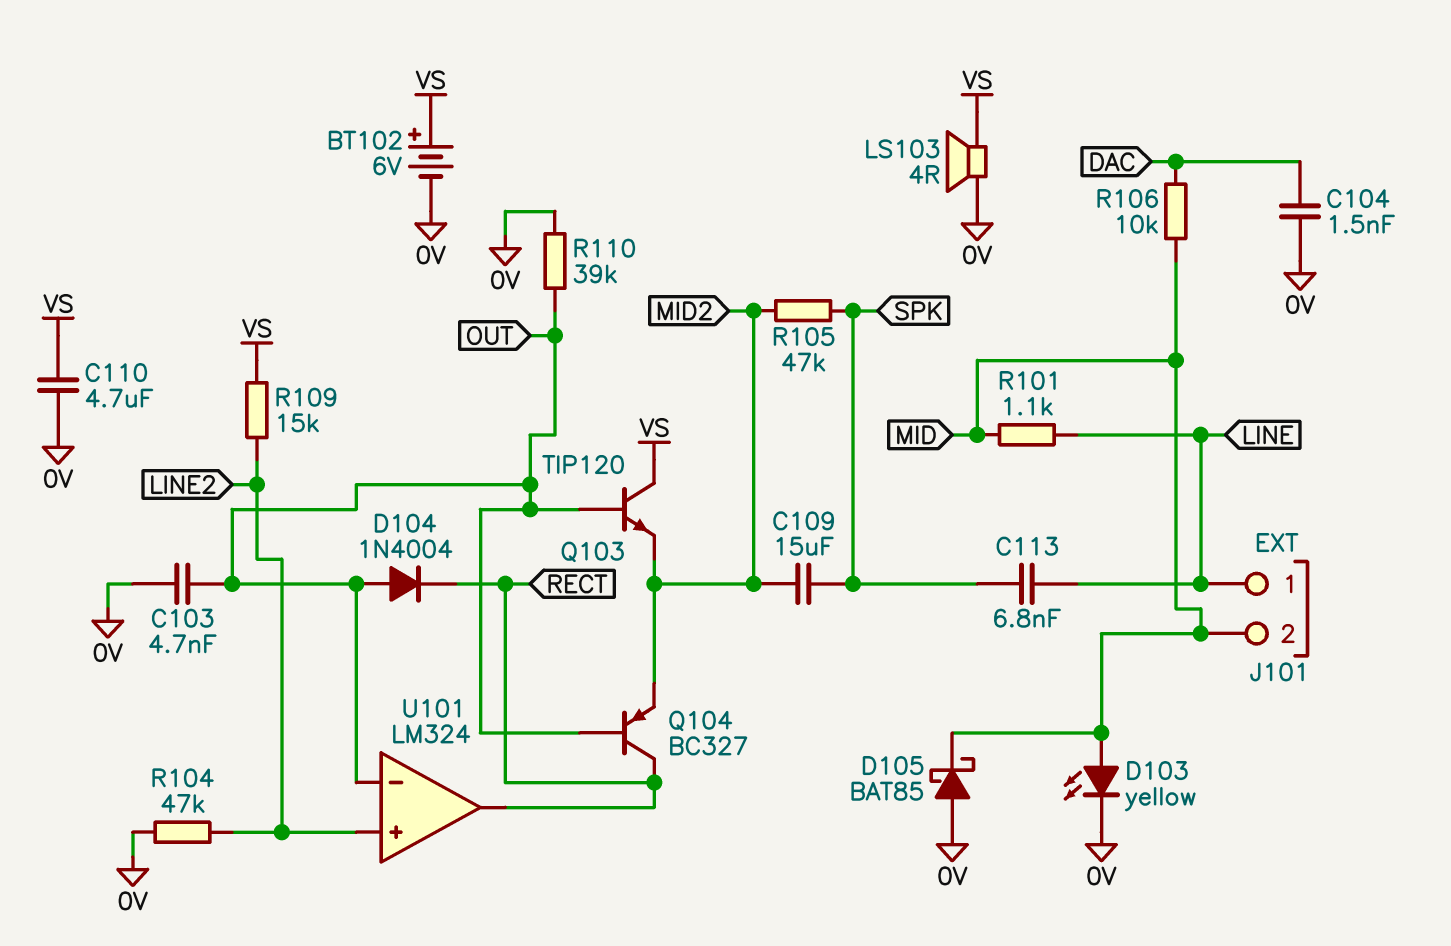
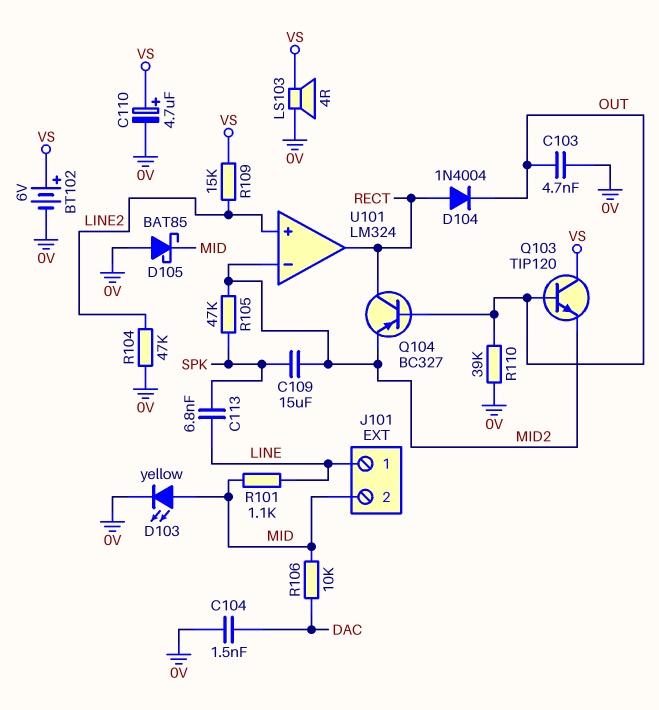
C110: 4.7uF (0V, VS) -> 4.7uF (plus VS, minus 0V)
D104: diode 1N4004 (A OUT, K RECT) -> diode 1N4004 (A RECT, K OUT)
U101 pin in-: OUT -> MID2

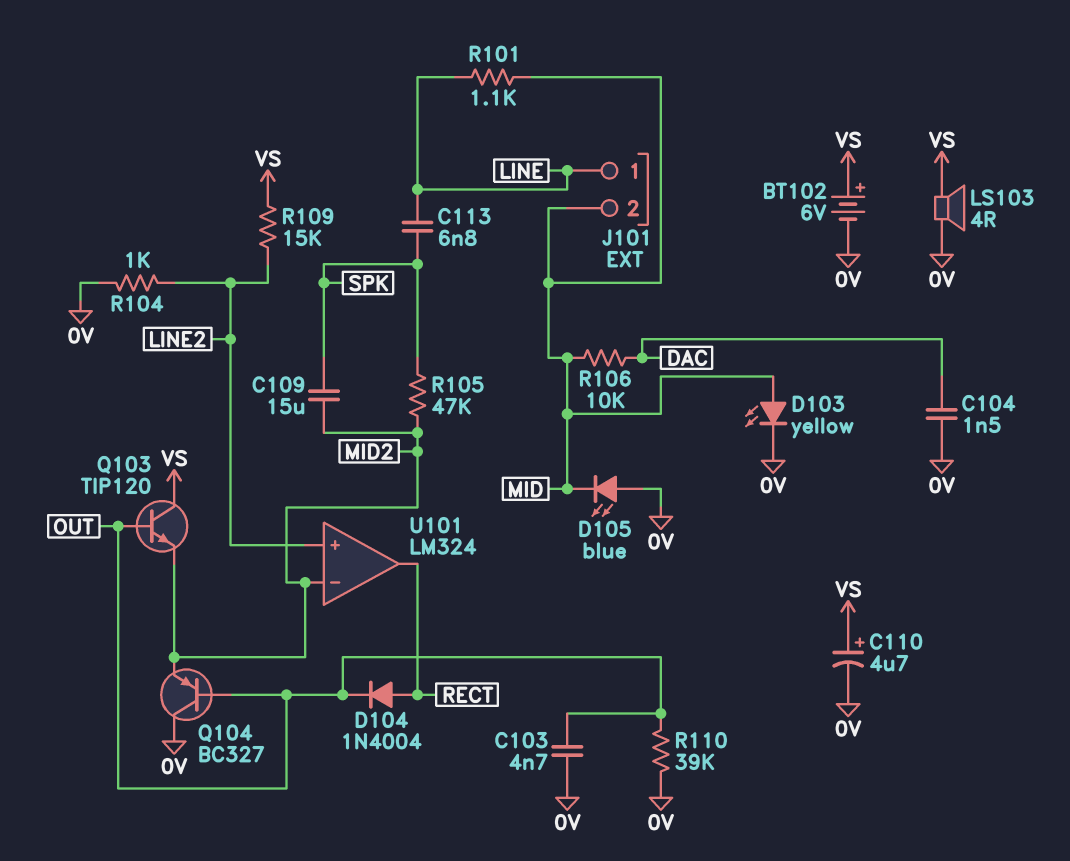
D105: schottky BAT85 (A 0V, K MID) -> LED blue (A 0V, K MID)
Q104: PNP BC327 (B OUT, C RECT, E MID2) -> PNP BC327 (B OUT, C 0V, E MID2)
R104: 47k (0V, LINE2) -> 1k (0V, LINE2)

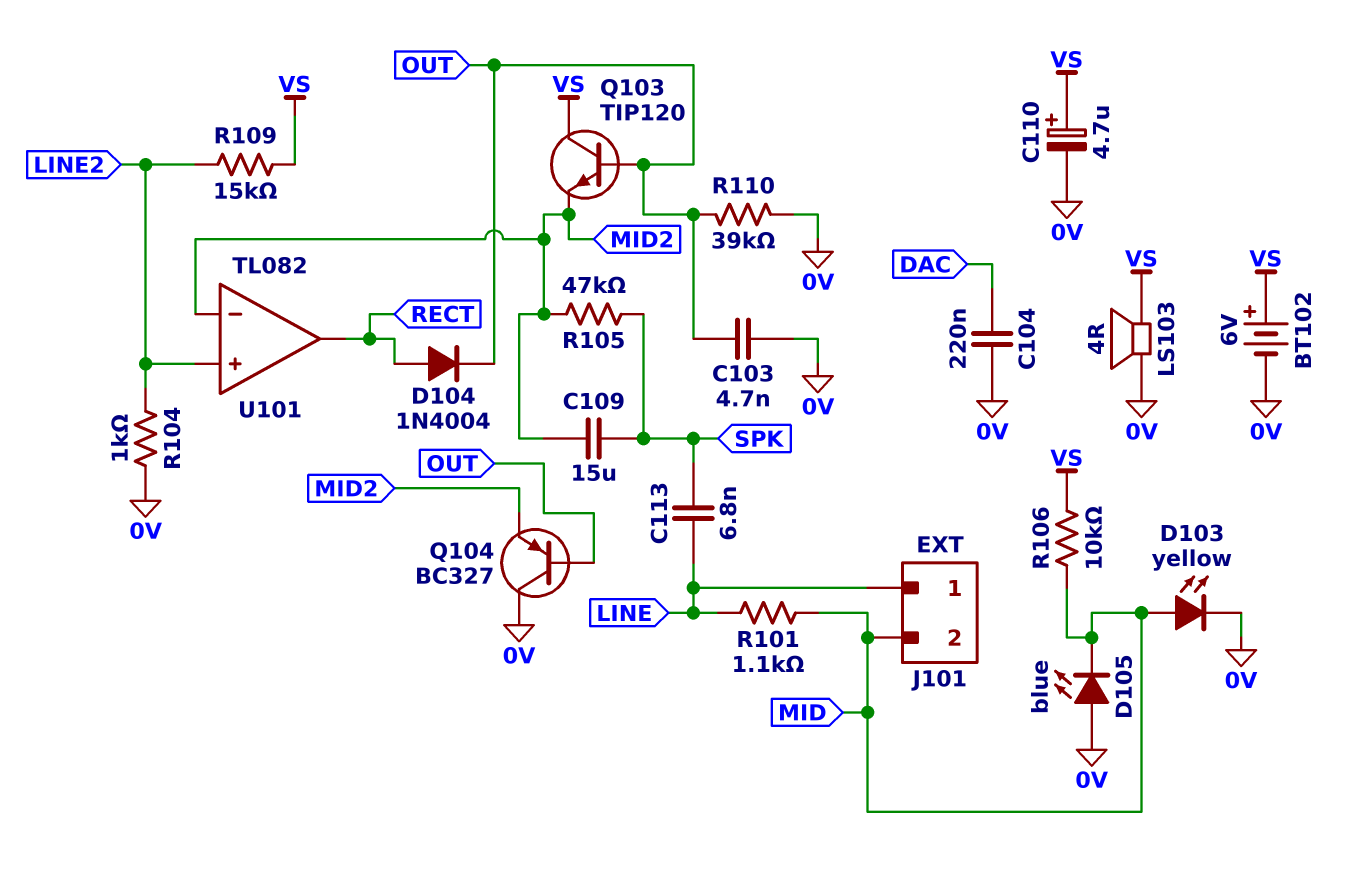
C104: 1.5nF (0V, DAC) -> 220nF (0V, DAC)
R106: 10k (DAC, MID) -> 10k (MID, VS)
U101: LM324 -> TL082

